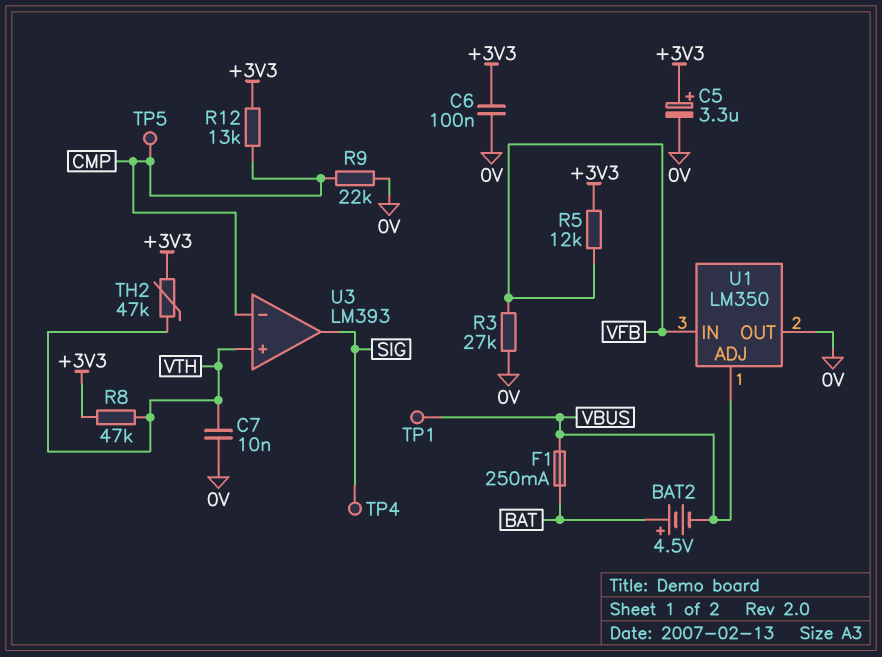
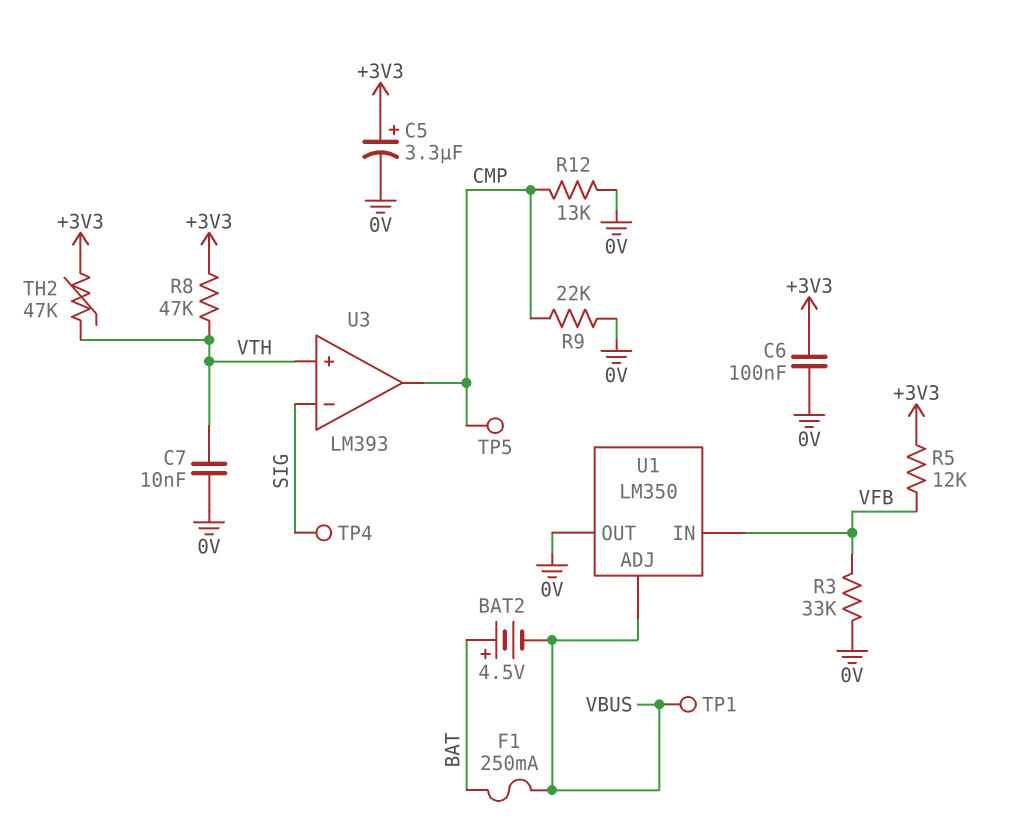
R3: 27k (0V, VFB) -> 33k (0V, VFB)
R12: 13k (+3V3, CMP) -> 13k (0V, CMP)
U3 pin in-: CMP -> SIG
U3 pin out: SIG -> CMP

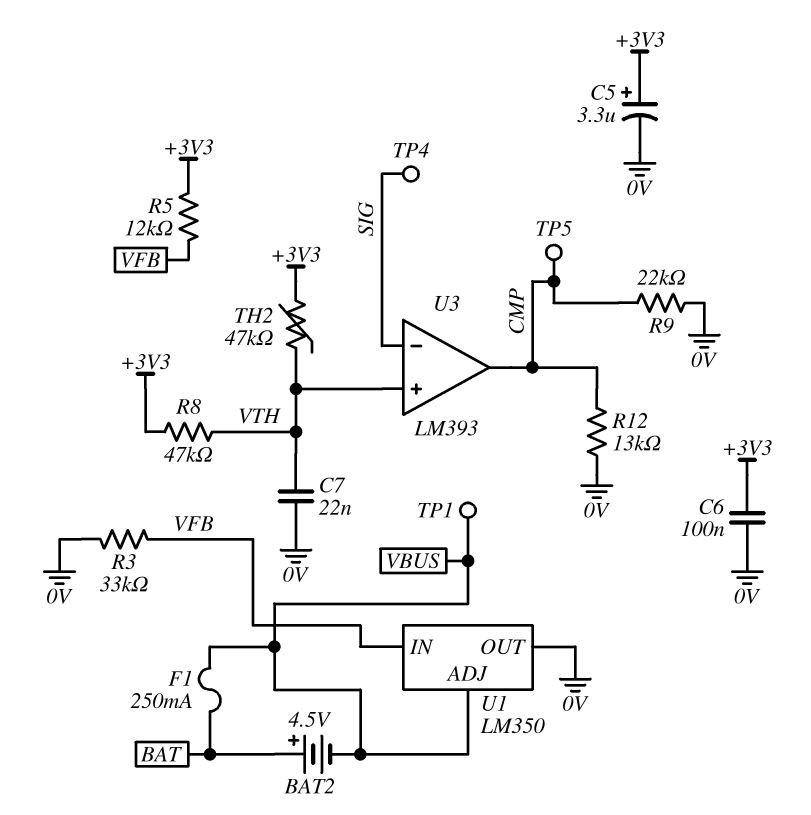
C7: 10nF (0V, VTH) -> 22nF (0V, VTH)

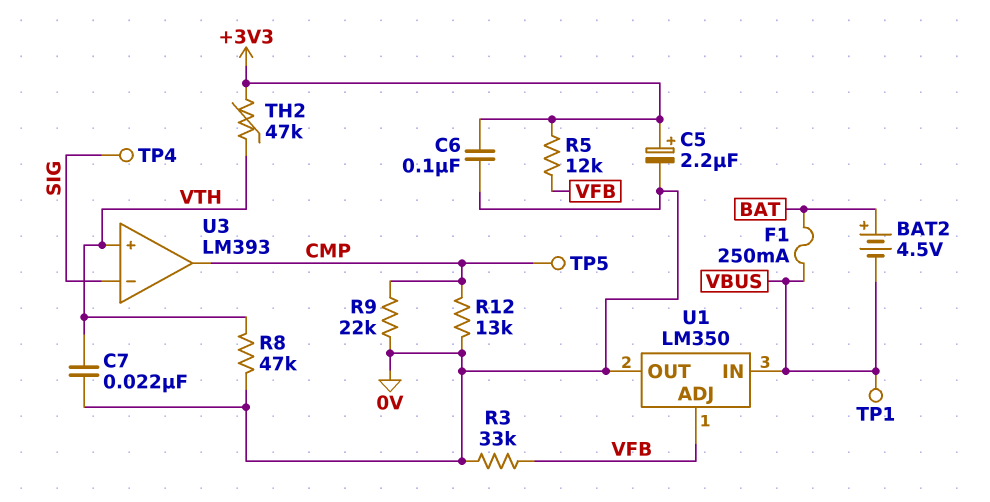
C5: 3.3uF (plus +3V3, minus 0V) -> 2.2uF (plus +3V3, minus 0V)
R8: 47k (+3V3, VTH) -> 47k (0V, VTH)
U1 pin ADJ: VBUS -> VFB
U1 pin IN: VFB -> VBUS

